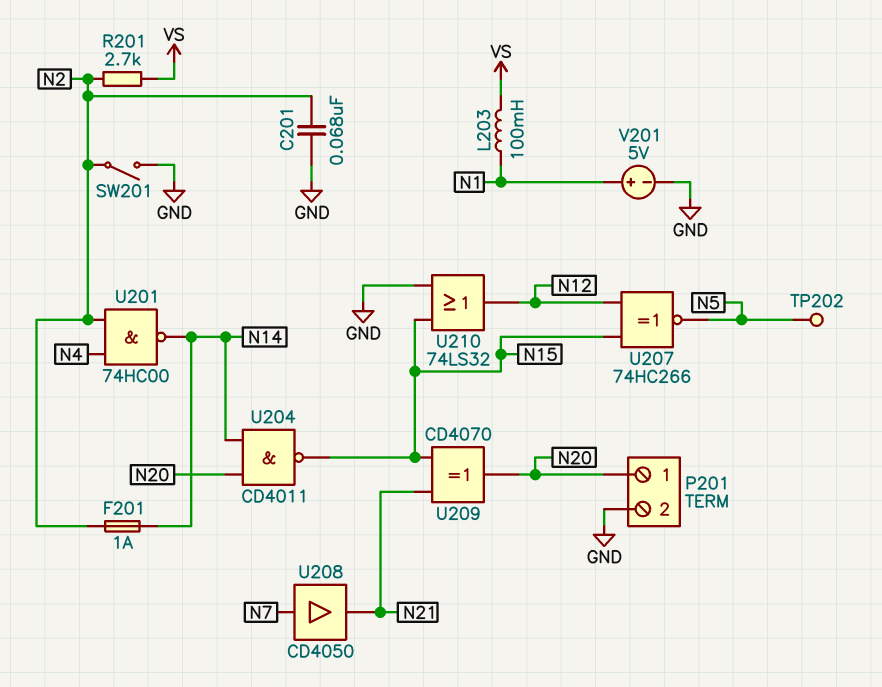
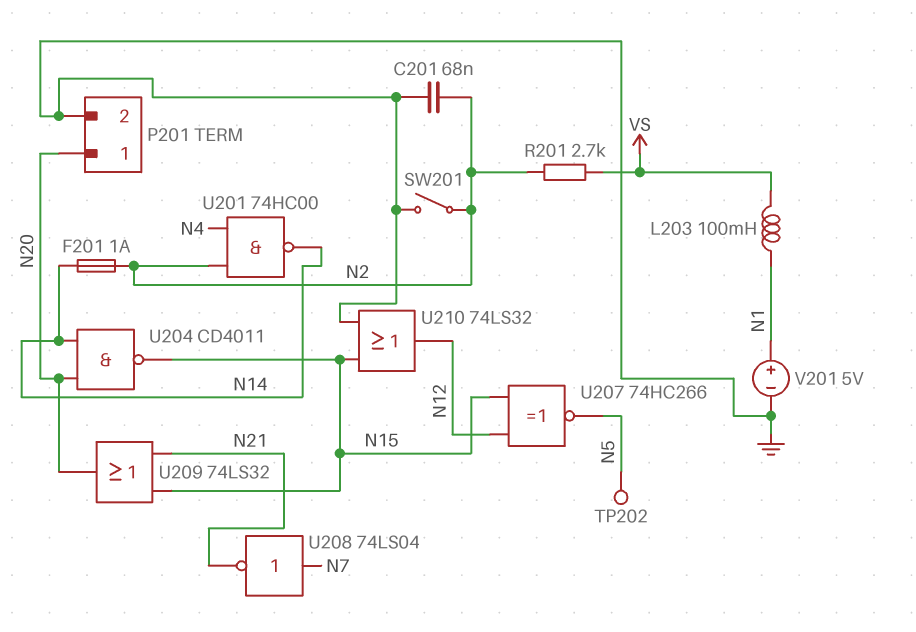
U208: buffer CD4050 (in N7, out N21) -> NOT 74LS04 (in N7, out N21)
U209: XOR CD4070 (in N15, in N21, out N20) -> OR 74LS32 (in N15, in N21, out N20)

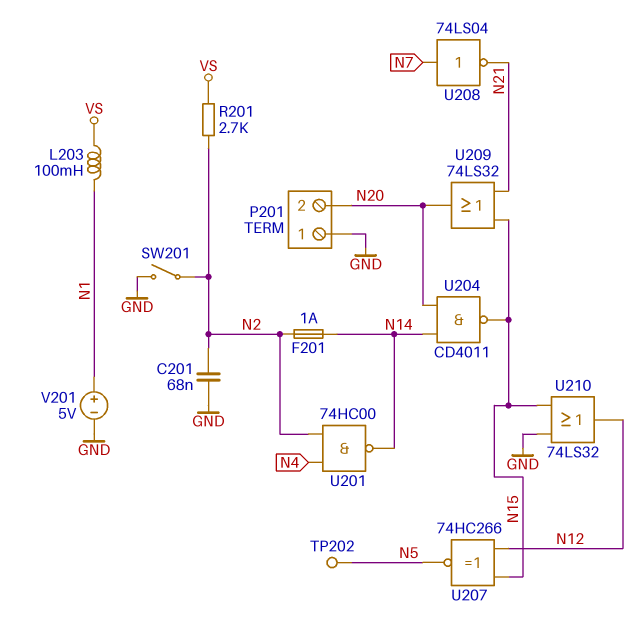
P201 pin 1: N20 -> GND
P201 pin 2: GND -> N20

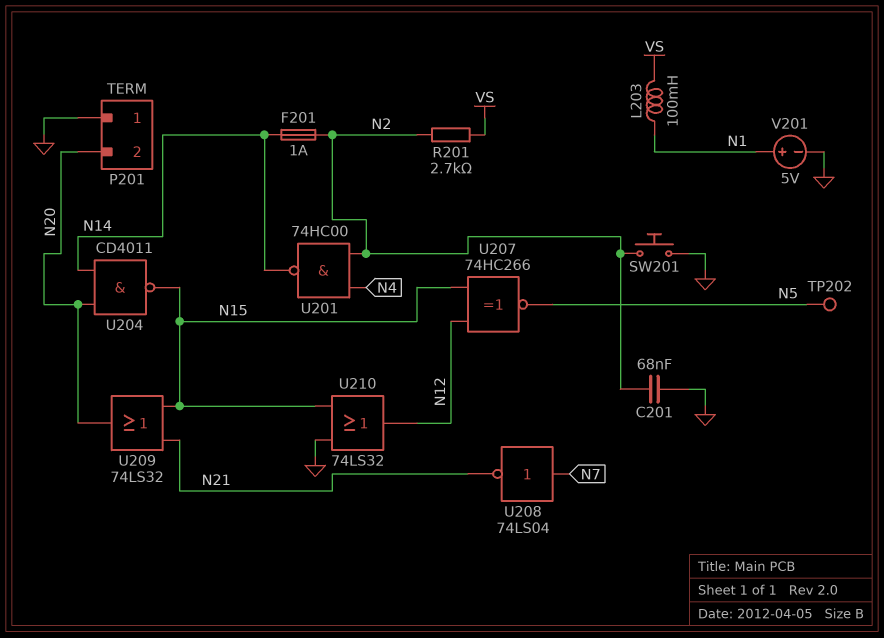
SW201: switch (GND, N2) -> button (GND, N2)

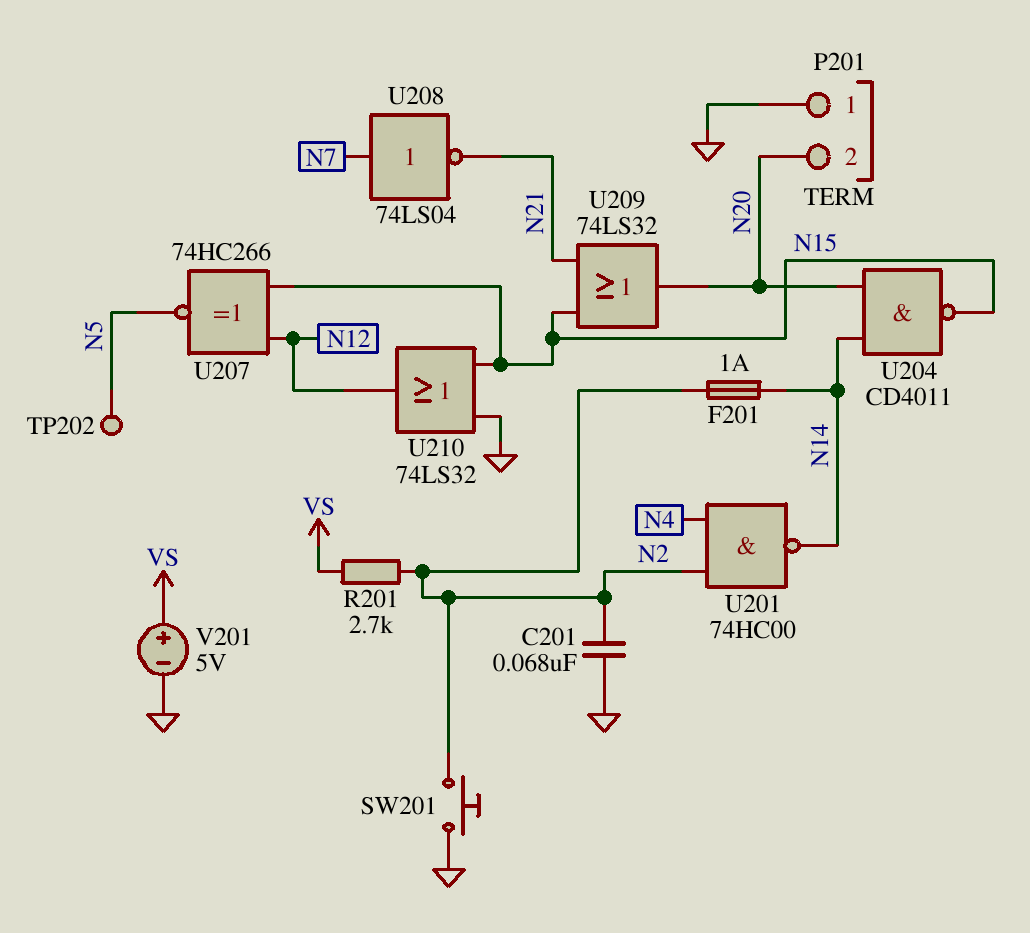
L203: 100mH (N1, VS) -> none
V201: 5V (plus N1, minus GND) -> 5V (plus VS, minus GND)

